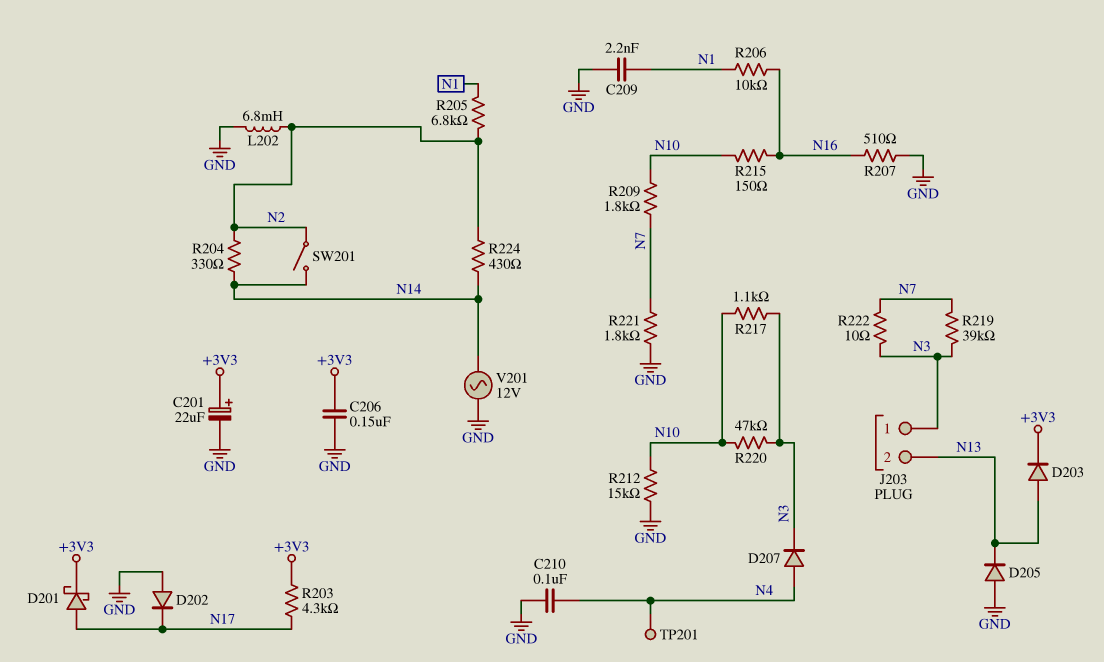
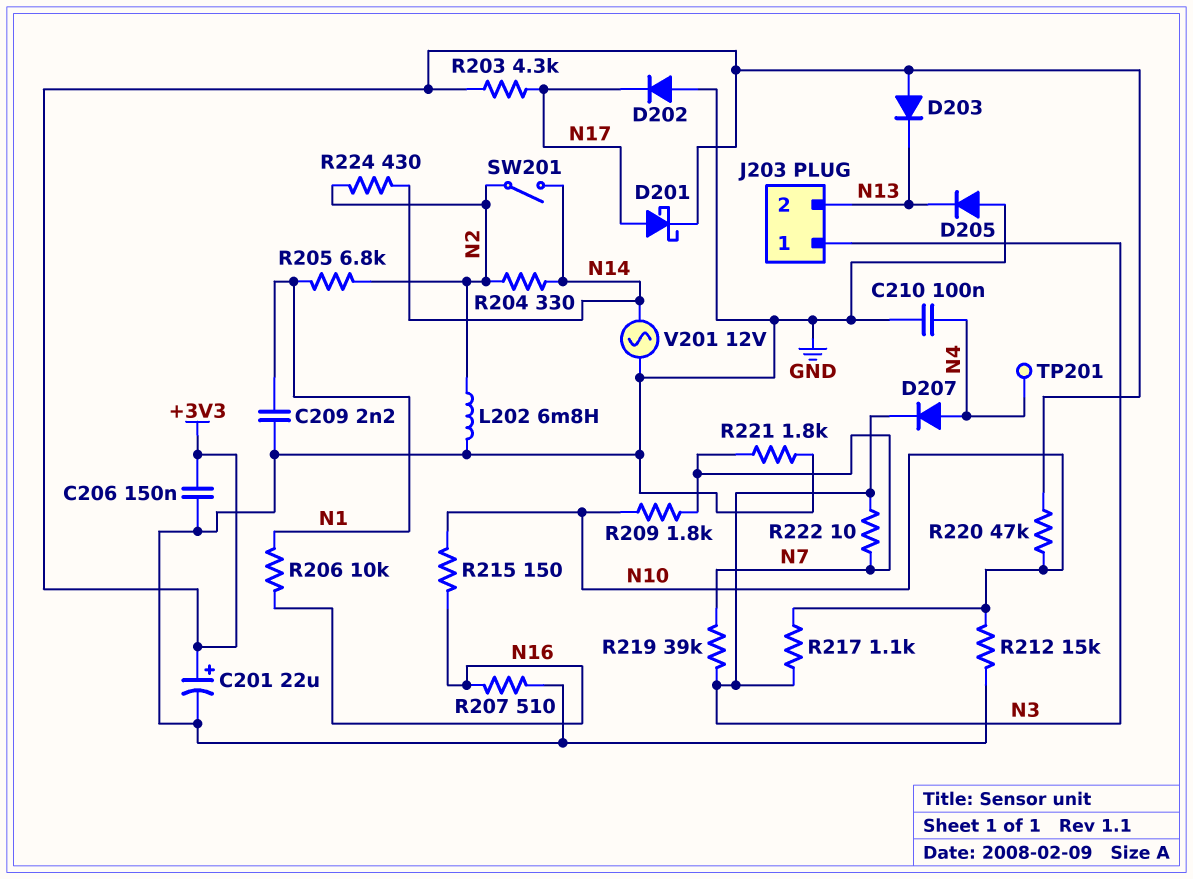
D203: diode (A N13, K +3V3) -> diode (A +3V3, K N13)
R220: 47k (N3, N10) -> 47k (+3V3, N10)

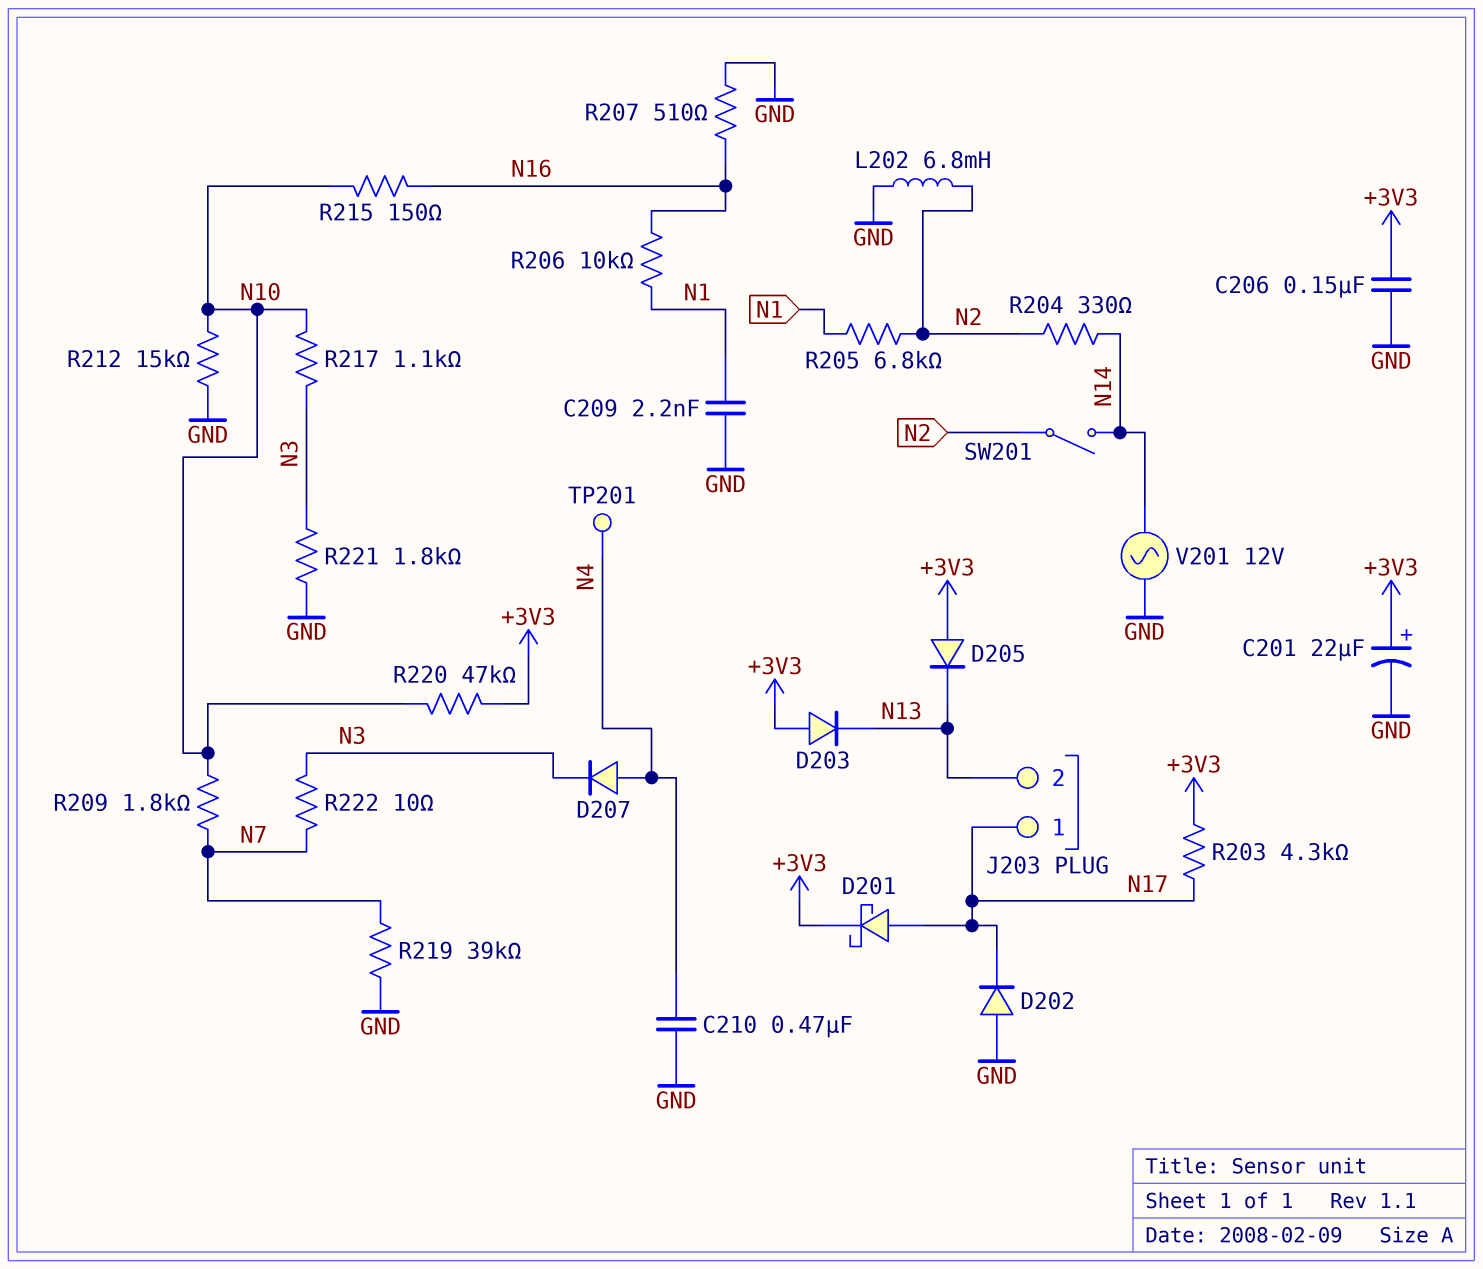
C210: 100nF (GND, N4) -> 470nF (GND, N4)
D205: diode (A GND, K N13) -> diode (A +3V3, K N13)
J203 pin 1: N3 -> N17
R219: 39k (N3, N7) -> 39k (GND, N7)
R221: 1.8k (GND, N7) -> 1.8k (GND, N3)
R224: 430 (N2, N14) -> none

